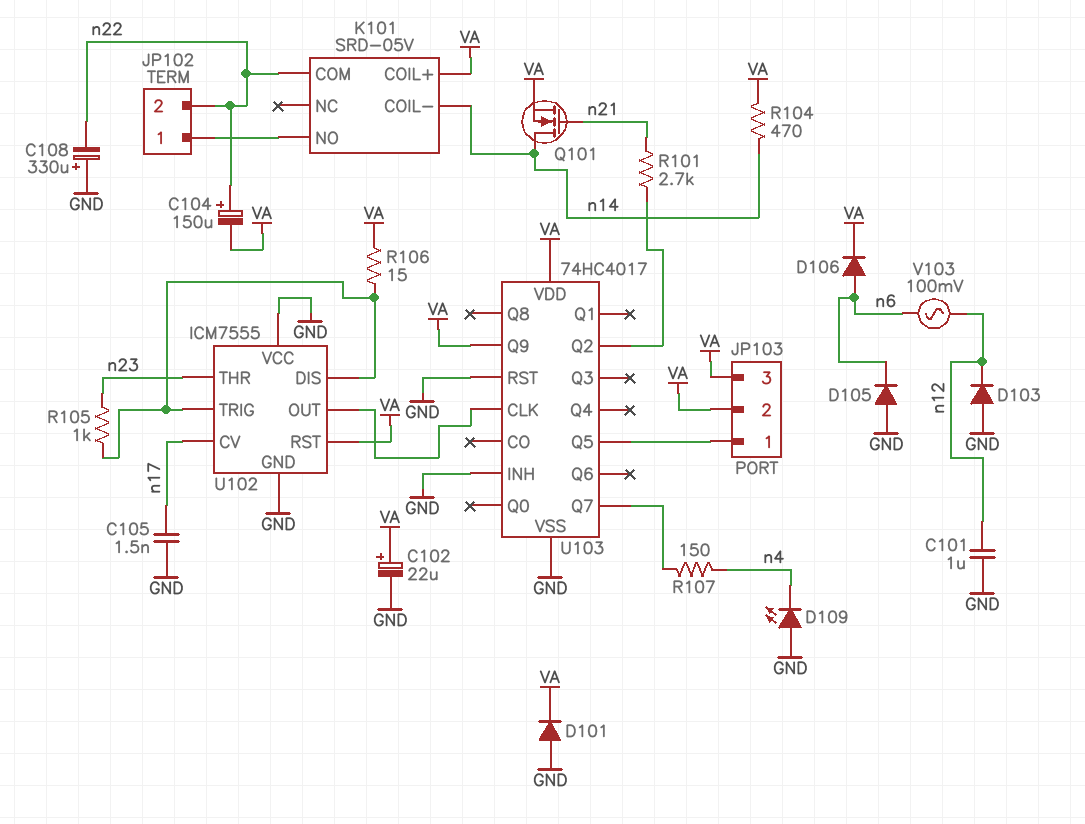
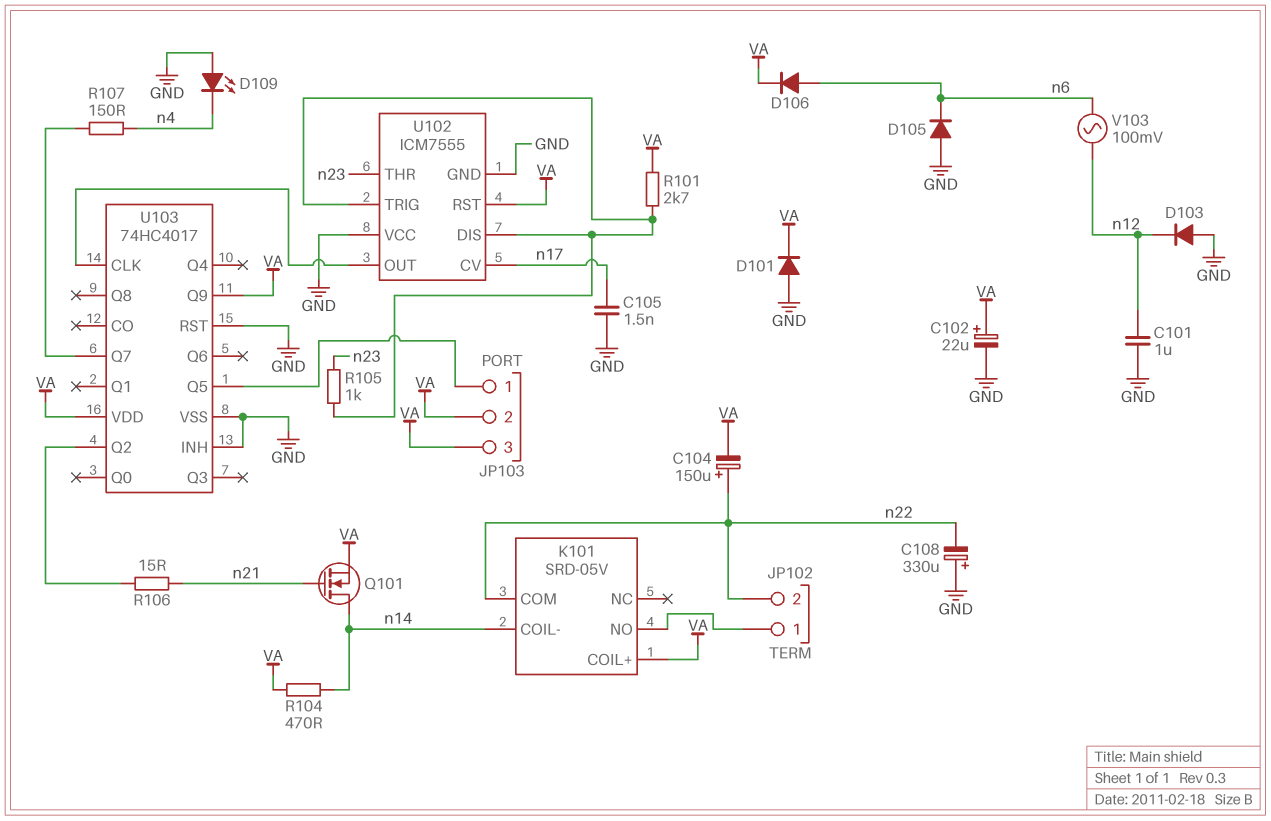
R101: 2.7k (U103/Q2, n21) -> 2.7k (U102/DIS, VA)
R106: 15 (U102/DIS, VA) -> 15 (U103/Q2, n21)

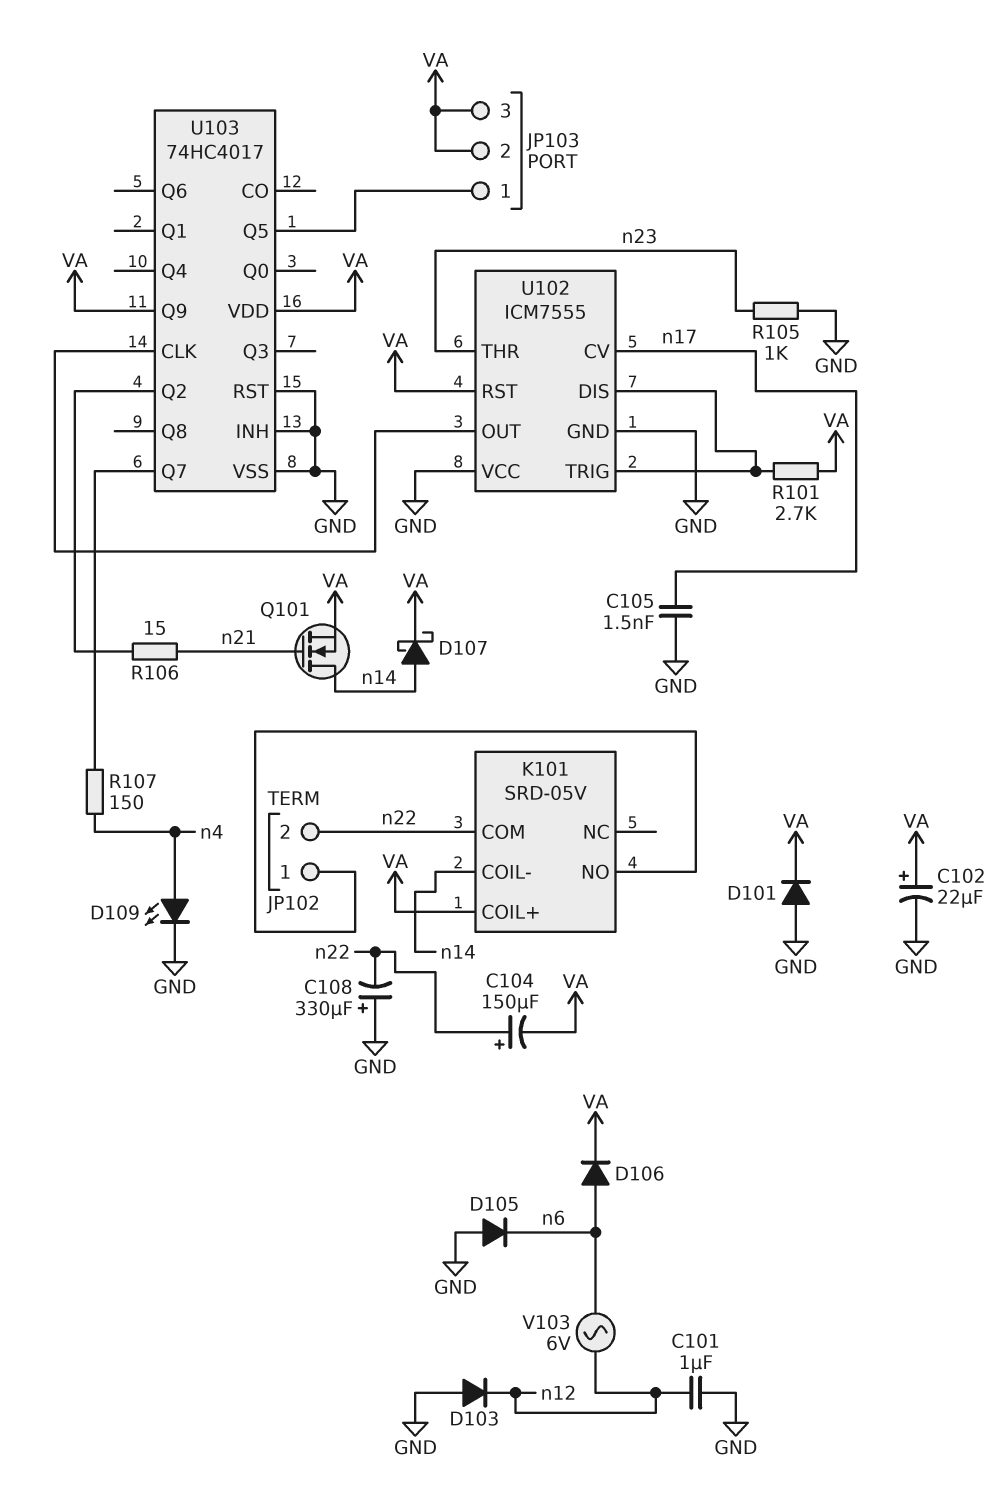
D107: none -> schottky (A n14, K VA)
D109: LED (A GND, K n4) -> LED (A n4, K GND)
R104: 470 (VA, n14) -> none
R105: 1k (U102/DIS, n23) -> 1k (GND, n23)
V103: AC 100mV (n6, n12) -> AC 6V (n6, n12)

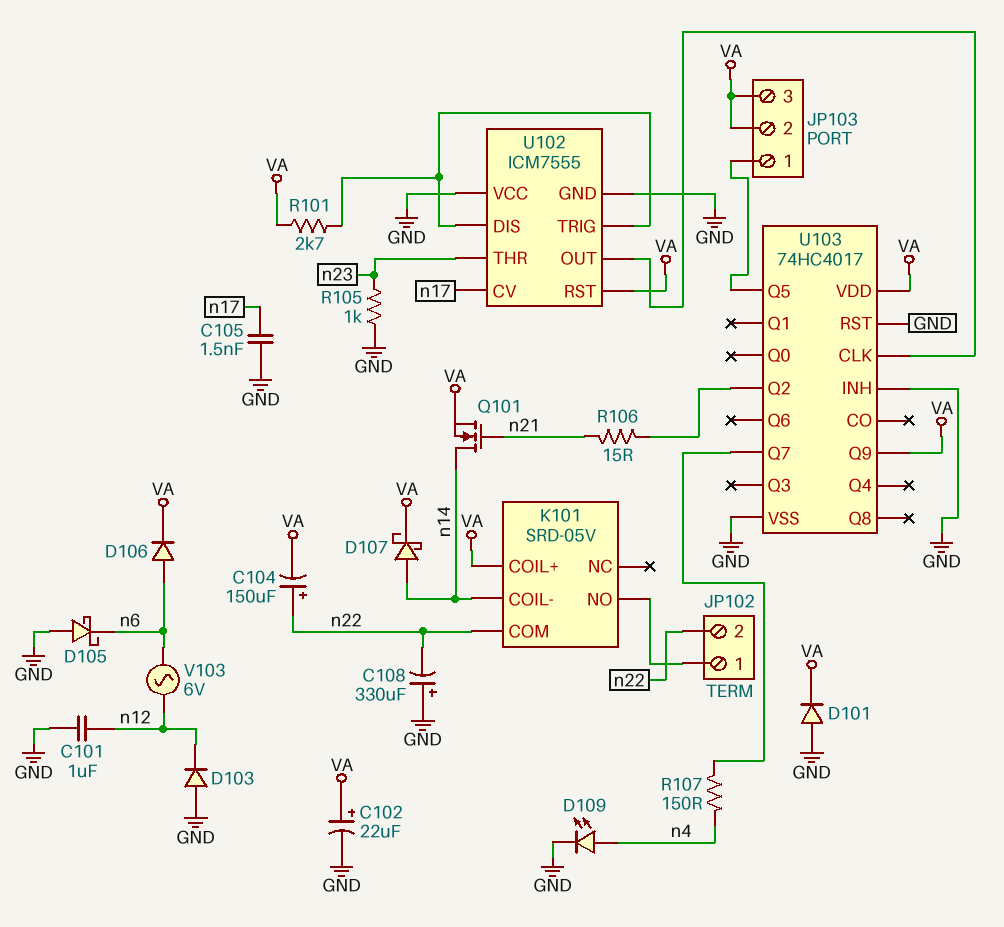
D105: diode (A GND, K n6) -> schottky (A GND, K n6)

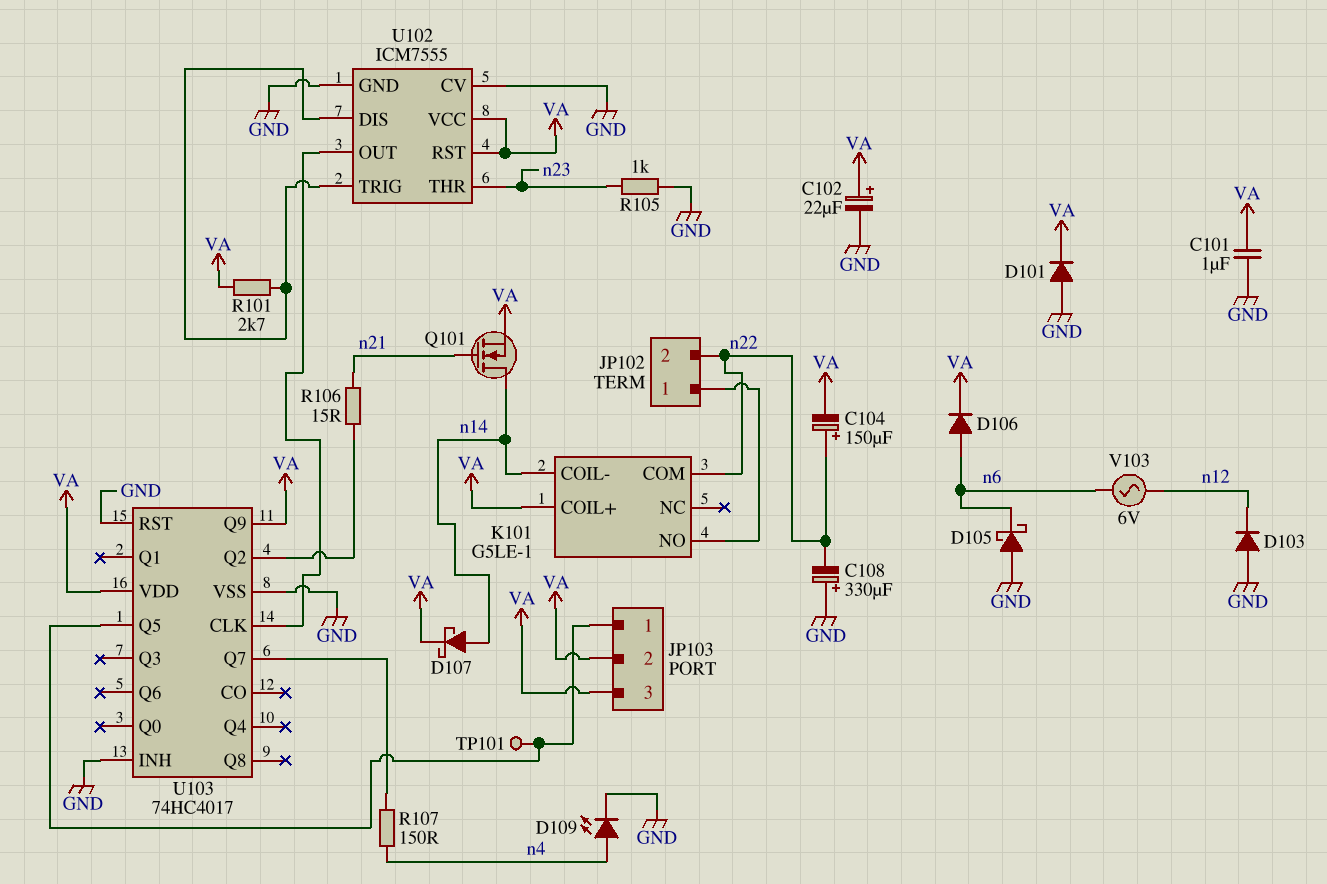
C101: 1uF (GND, n12) -> 1uF (GND, VA)
C105: 1.5nF (GND, n17) -> none
K101: SRD-05V -> G5LE-1
TP101: none -> test point (JP103/1)
U102 pin CV: n17 -> GND
U102 pin VCC: GND -> VA

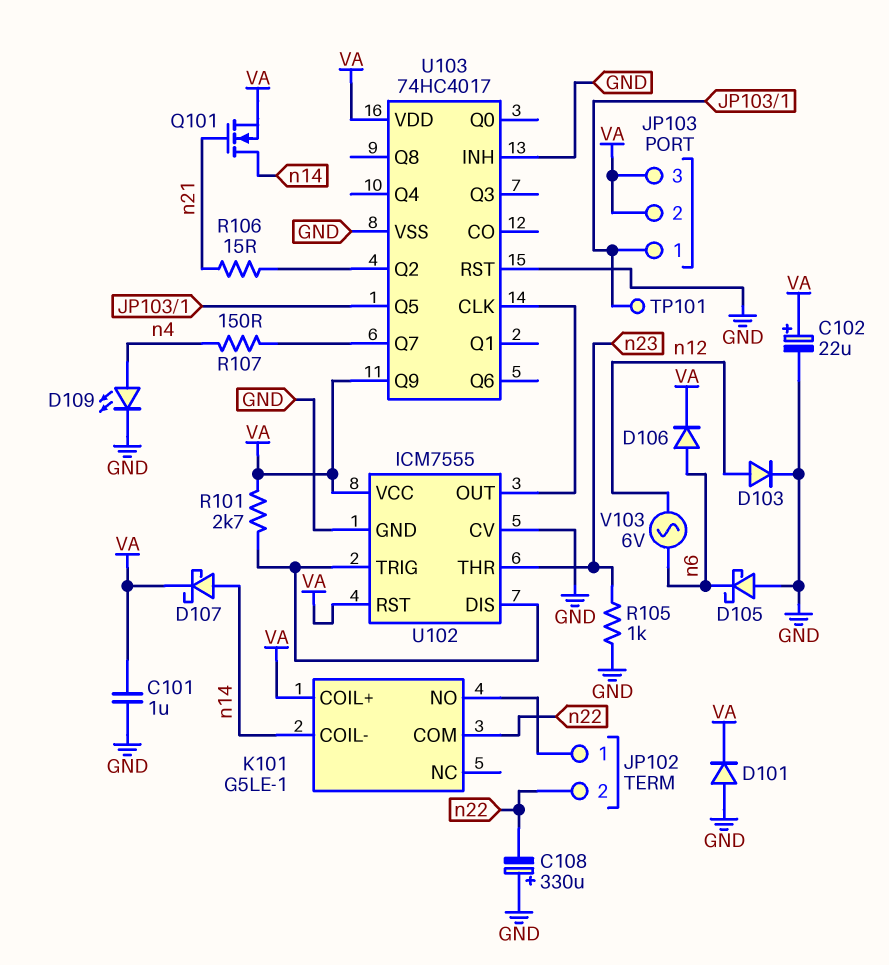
C104: 150uF (plus n22, minus VA) -> none
D103: diode (A GND, K n12) -> diode (A n12, K GND)

